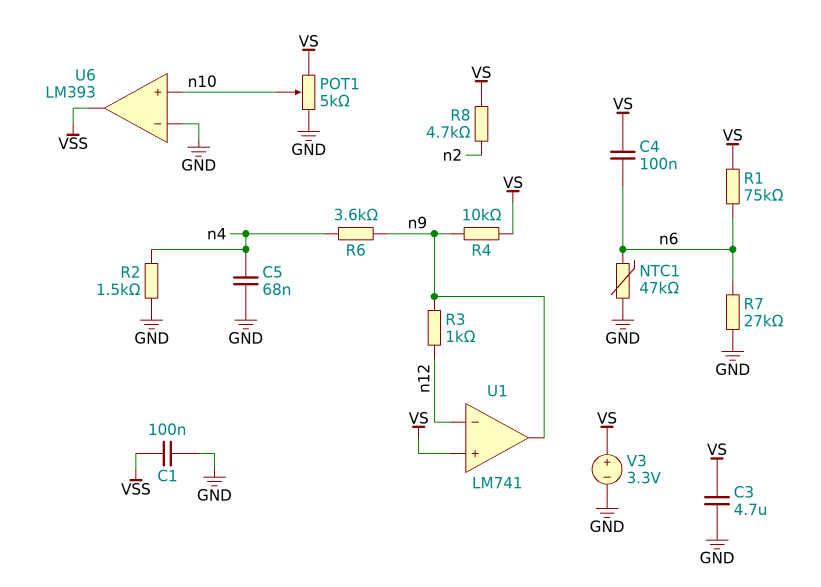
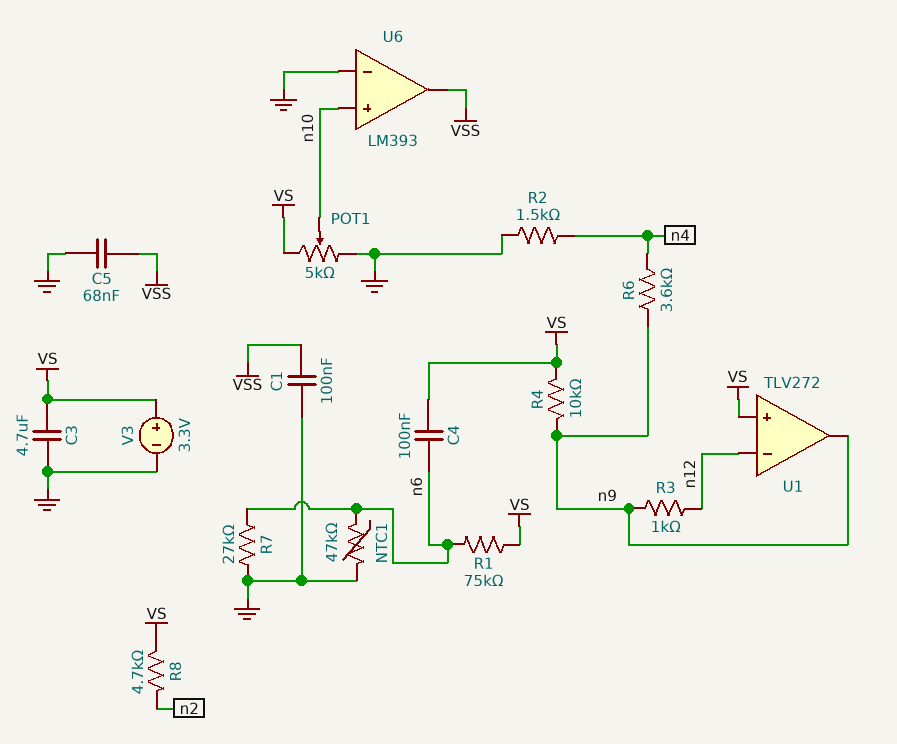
C5: 68nF (GND, n4) -> 68nF (GND, VSS)
U1: LM741 -> TLV272

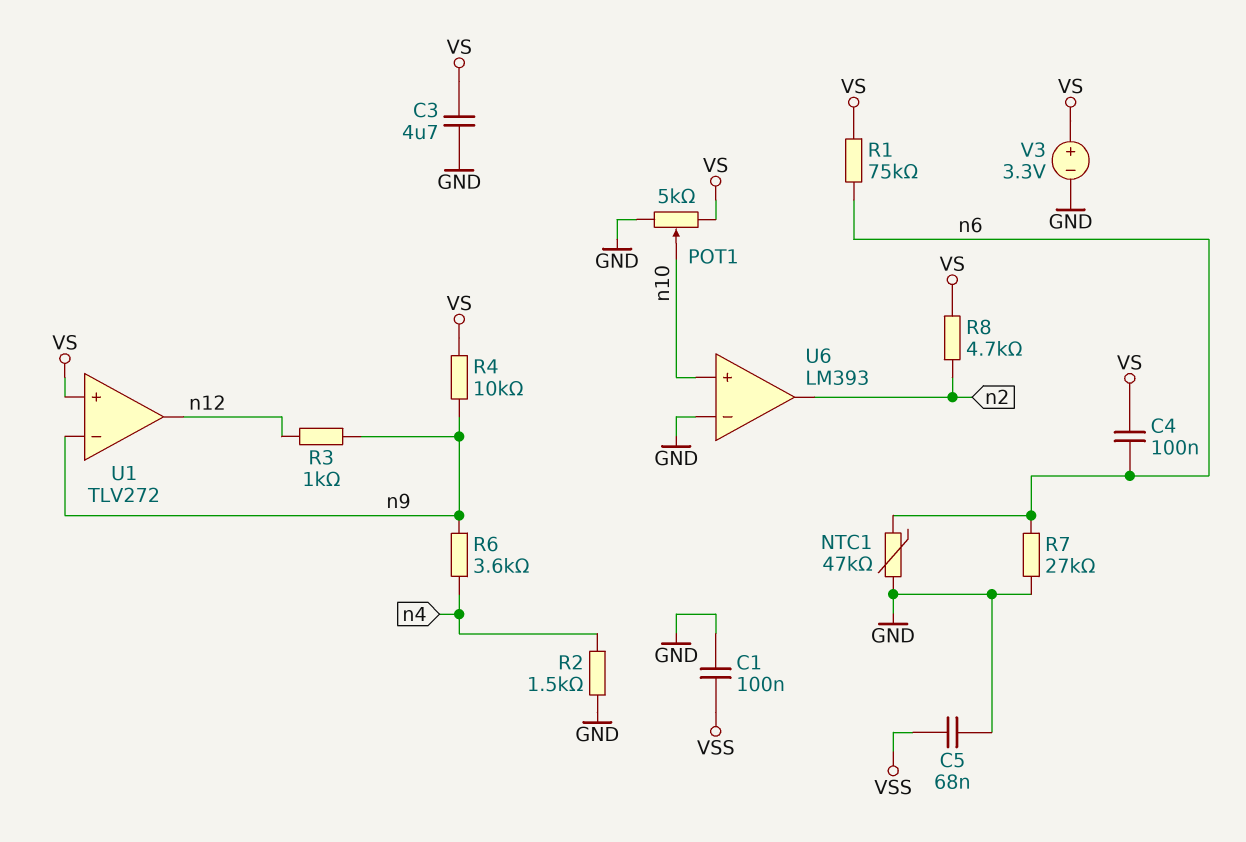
U1 pin in-: n12 -> n9
U1 pin out: n9 -> n12
U6 pin out: VSS -> n2

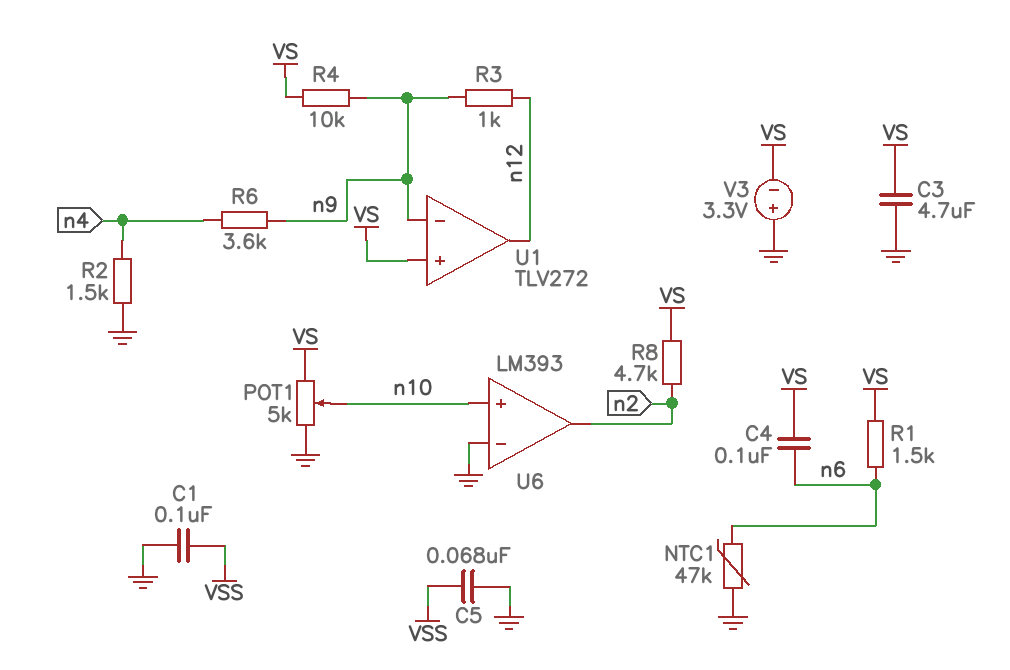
R1: 75k (VS, n6) -> 1.5k (VS, n6)
R7: 27k (GND, n6) -> none
V3: 3.3V (plus VS, minus GND) -> 3.3V (plus GND, minus VS)

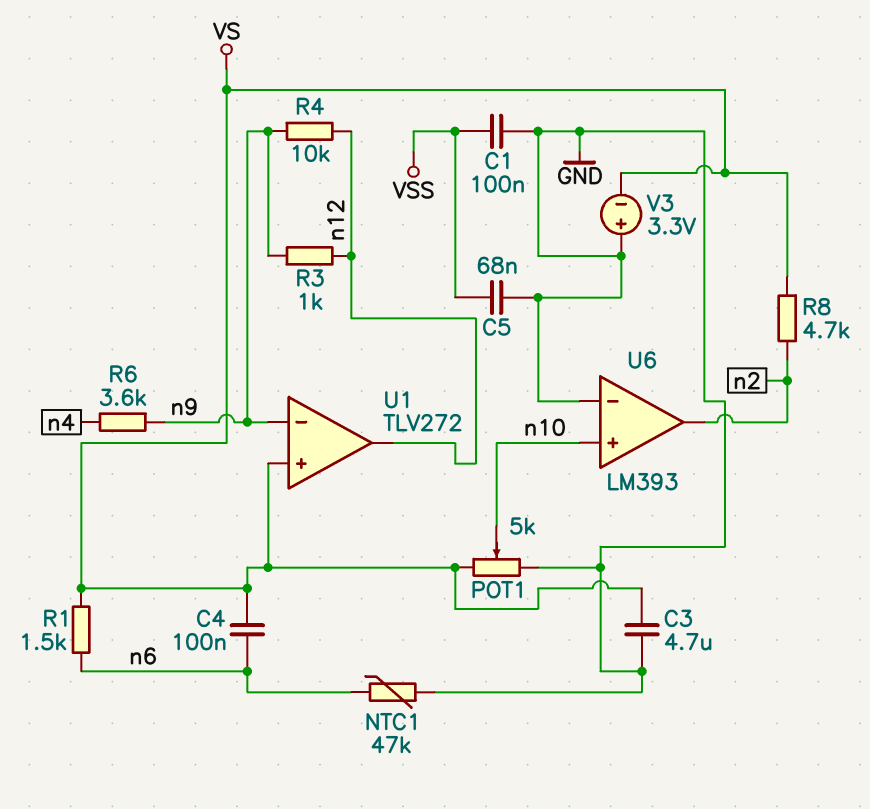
R2: 1.5k (GND, n4) -> none
R4: 10k (VS, n9) -> 10k (n9, n12)

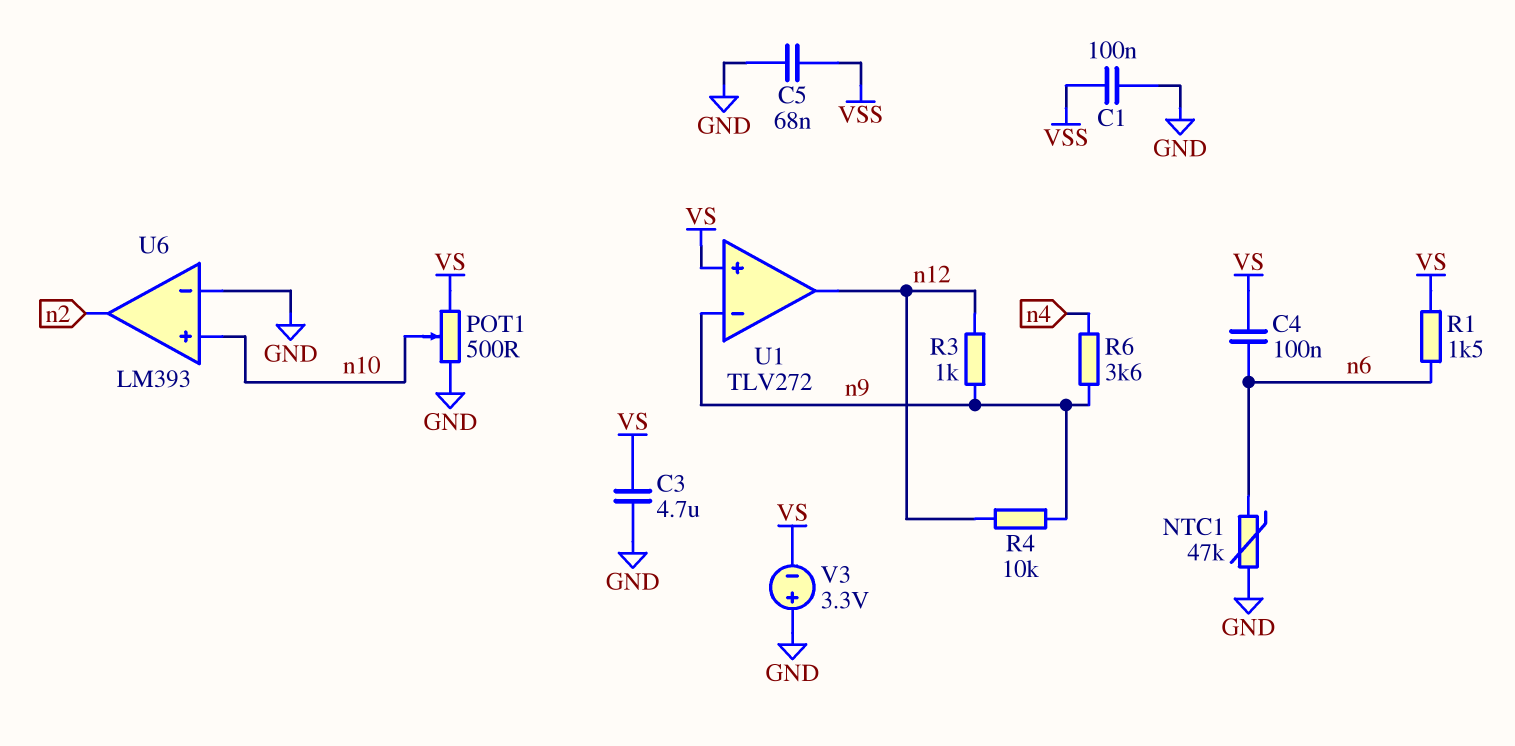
POT1: 5k (GND, VS, wiper n10) -> 500 (GND, VS, wiper n10)
R8: 4.7k (VS, n2) -> none

